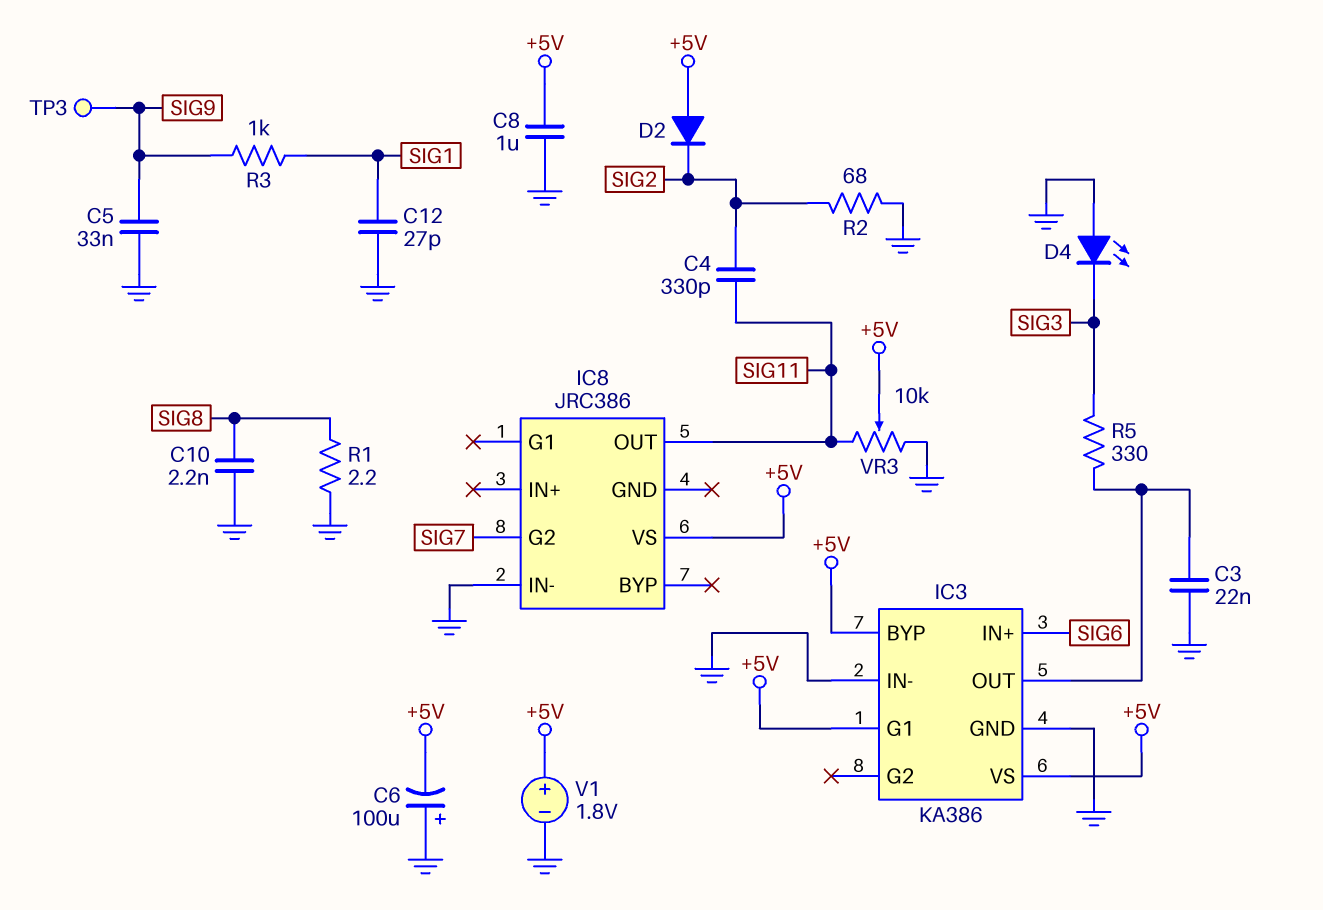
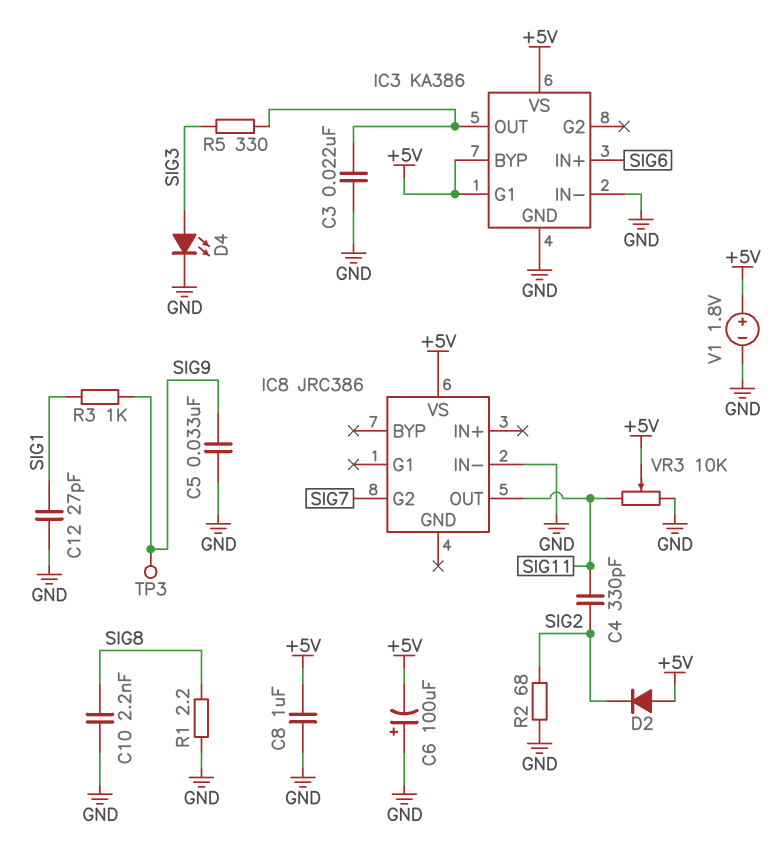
D4: LED (A GND, K SIG3) -> LED (A SIG3, K GND)

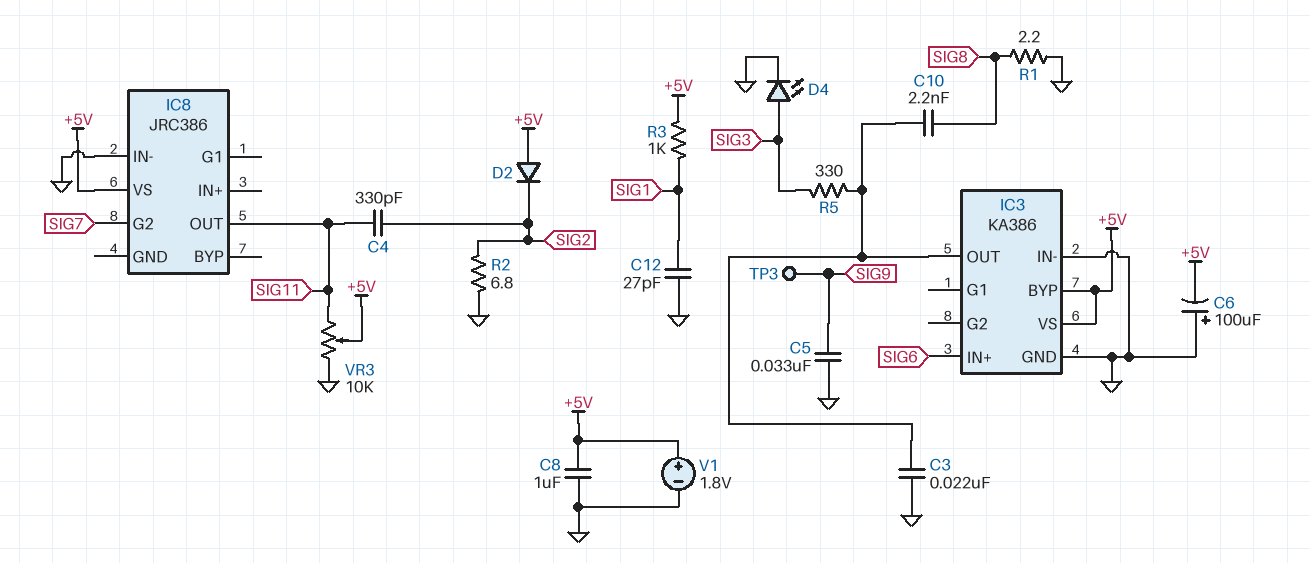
C10: 2.2nF (GND, SIG8) -> 2.2nF (IC3/OUT, SIG8)
IC3 pin G1: +5V -> none
R2: 68 (GND, SIG2) -> 6.8 (GND, SIG2)
R3: 1k (SIG1, SIG9) -> 1k (+5V, SIG1)

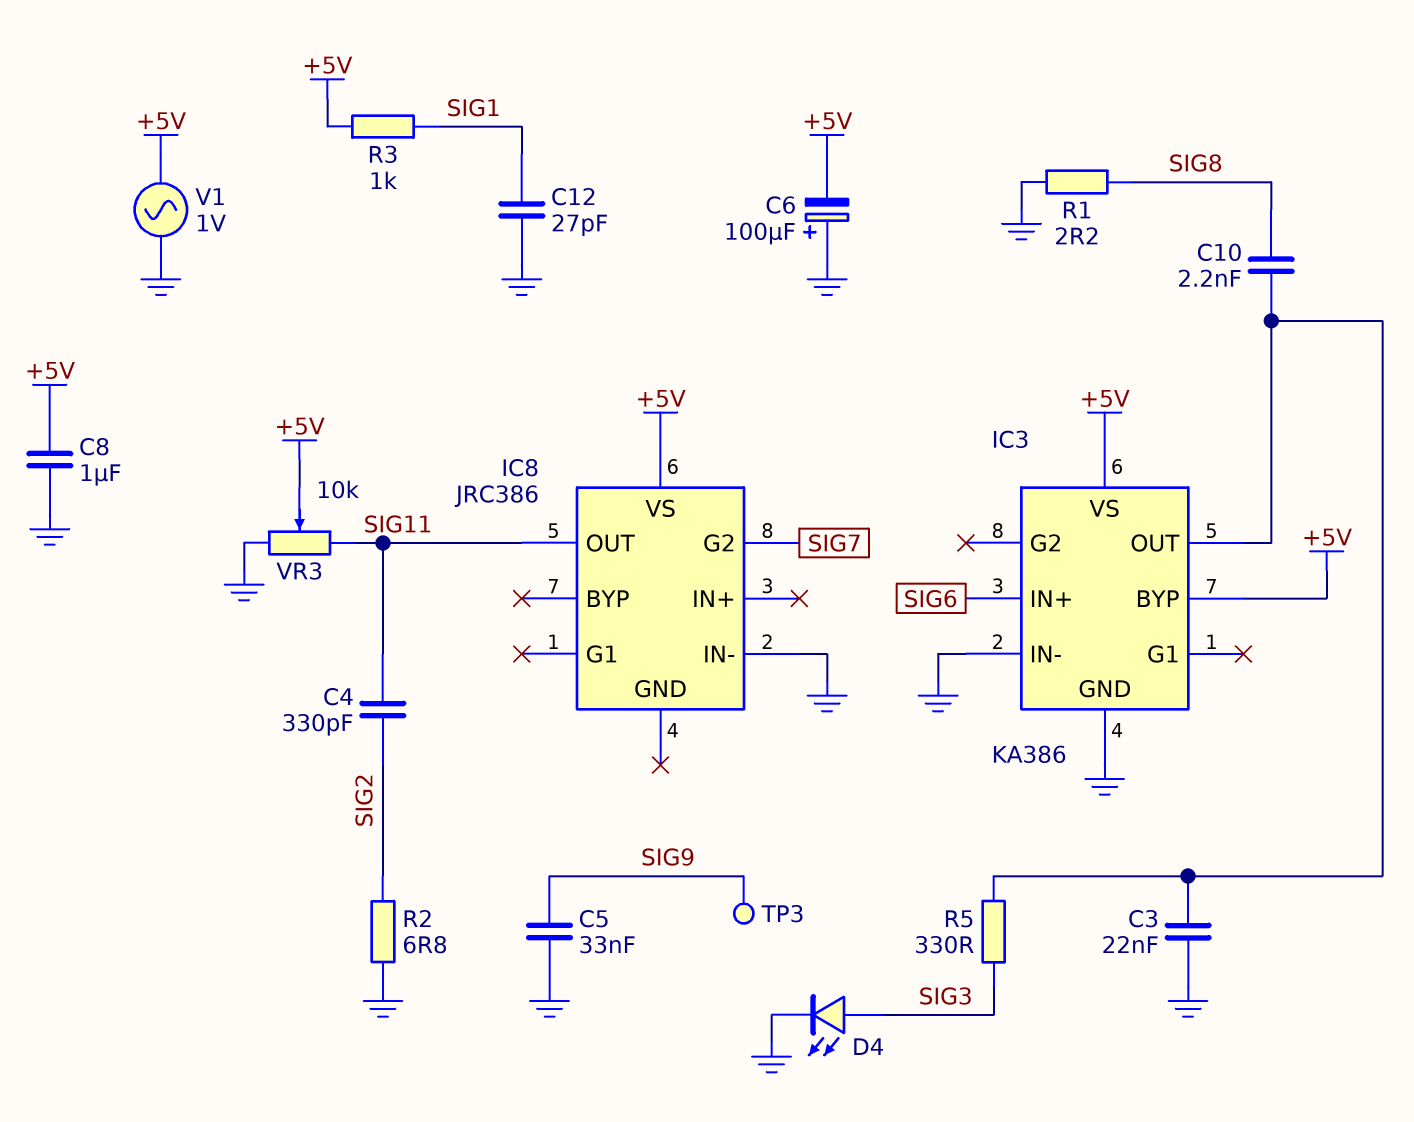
D2: diode (A +5V, K SIG2) -> none
V1: 1.8V (plus +5V, minus GND) -> AC 1V (+5V, GND)

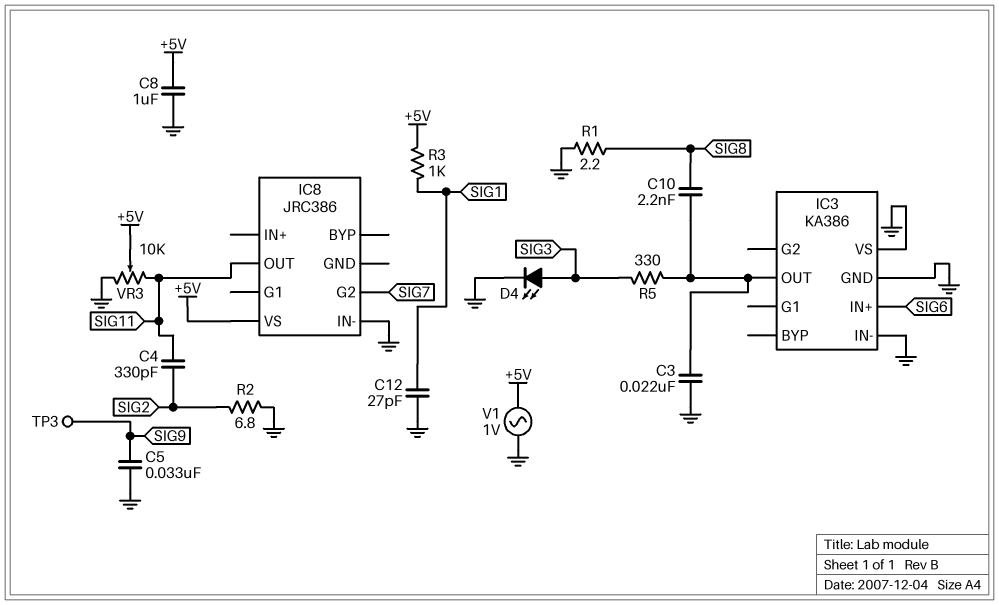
C6: 100uF (plus GND, minus +5V) -> none
IC3 pin BYP: +5V -> none
IC3 pin VS: +5V -> GND

